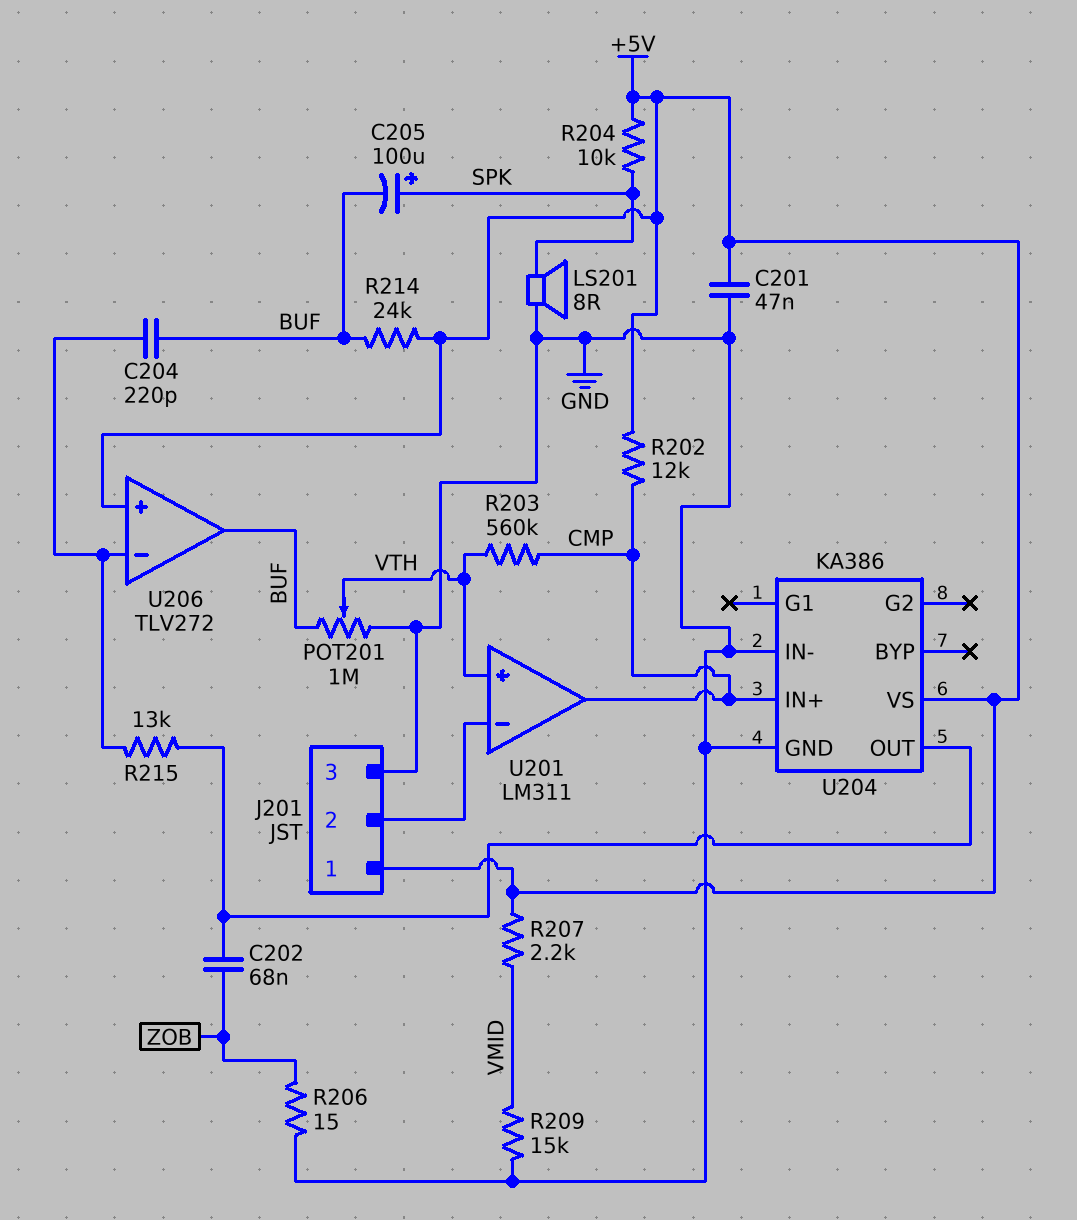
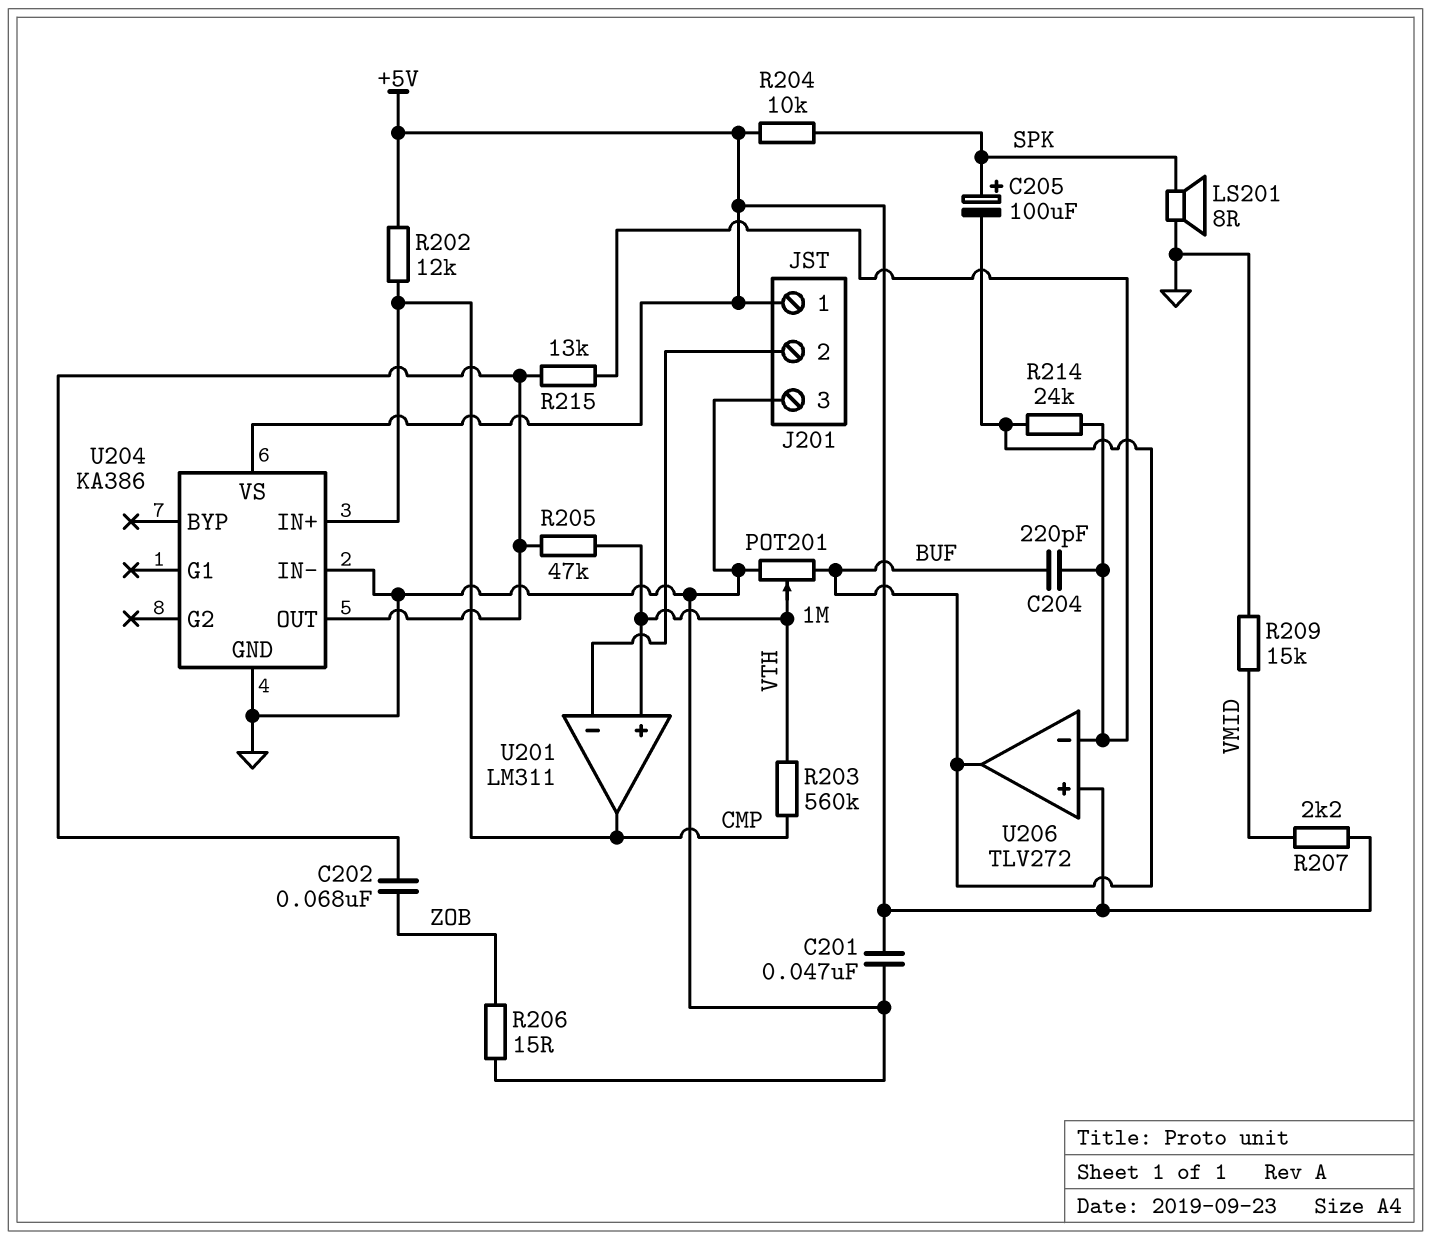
R205: none -> 47k (U204/OUT, VTH)
R214: 24k (+5V, BUF) -> 24k (BUF, U206/in-)

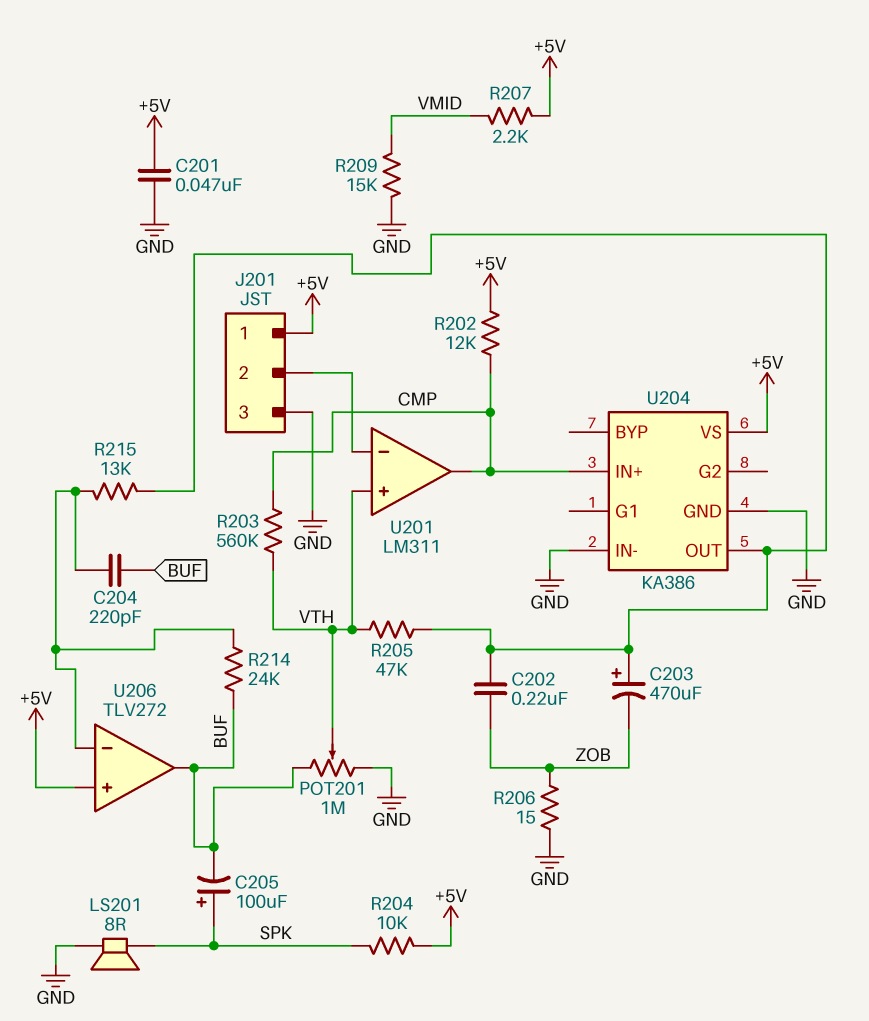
C202: 68nF (U204/OUT, ZOB) -> 220nF (U204/OUT, ZOB)
C203: none -> 470uF (plus U204/OUT, minus ZOB)

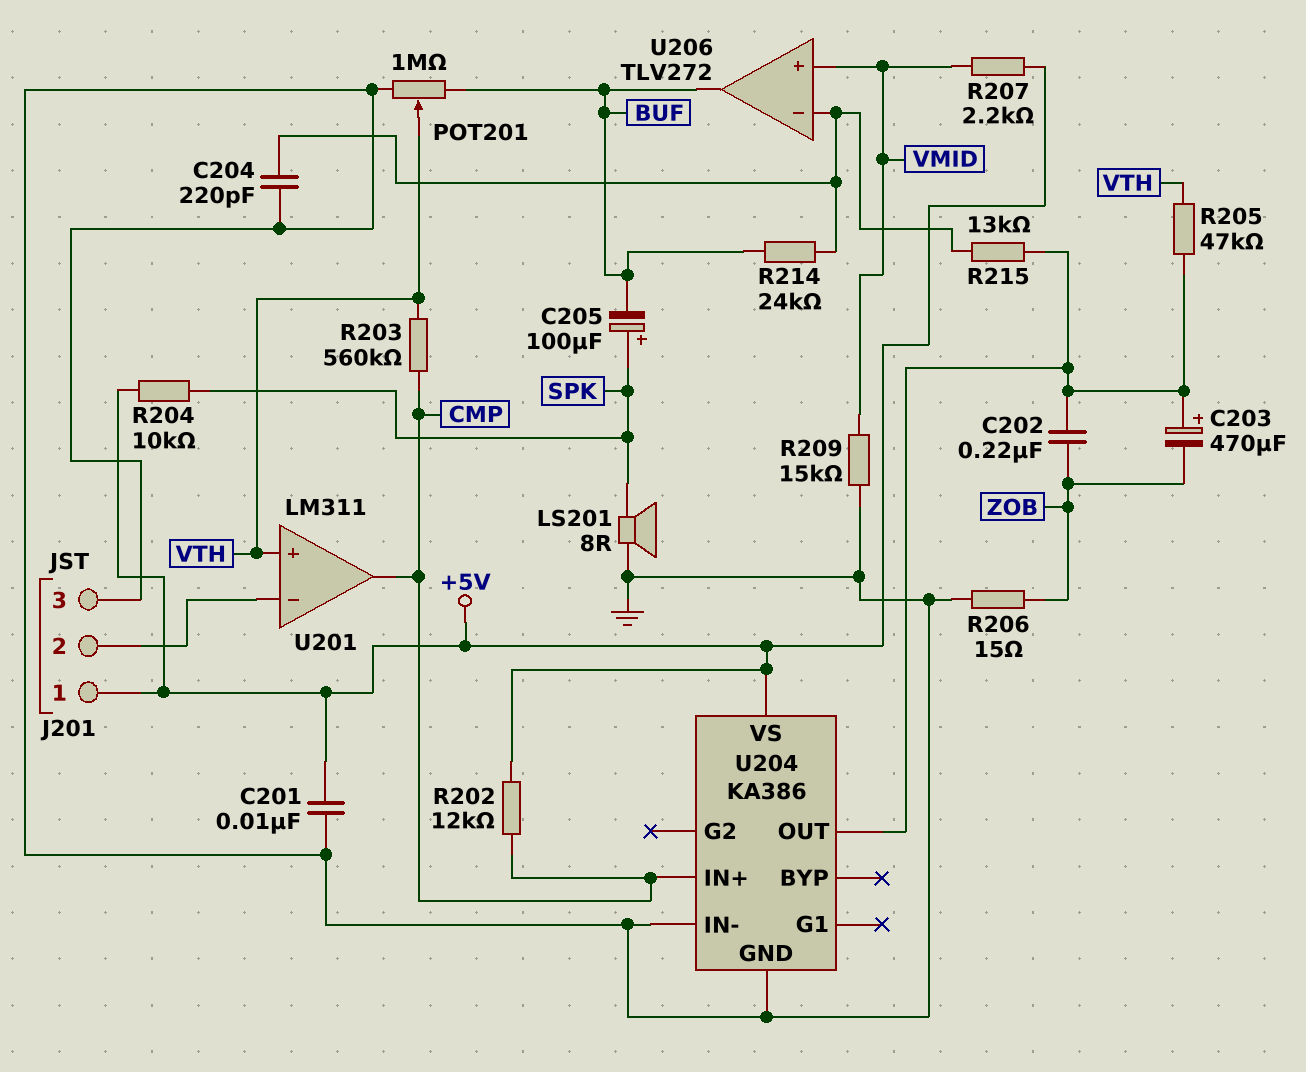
C201: 47nF (+5V, GND) -> 10nF (+5V, GND)
C204: 220pF (BUF, U206/in-) -> 220pF (GND, U206/in-)
U206 pin in+: +5V -> VMID

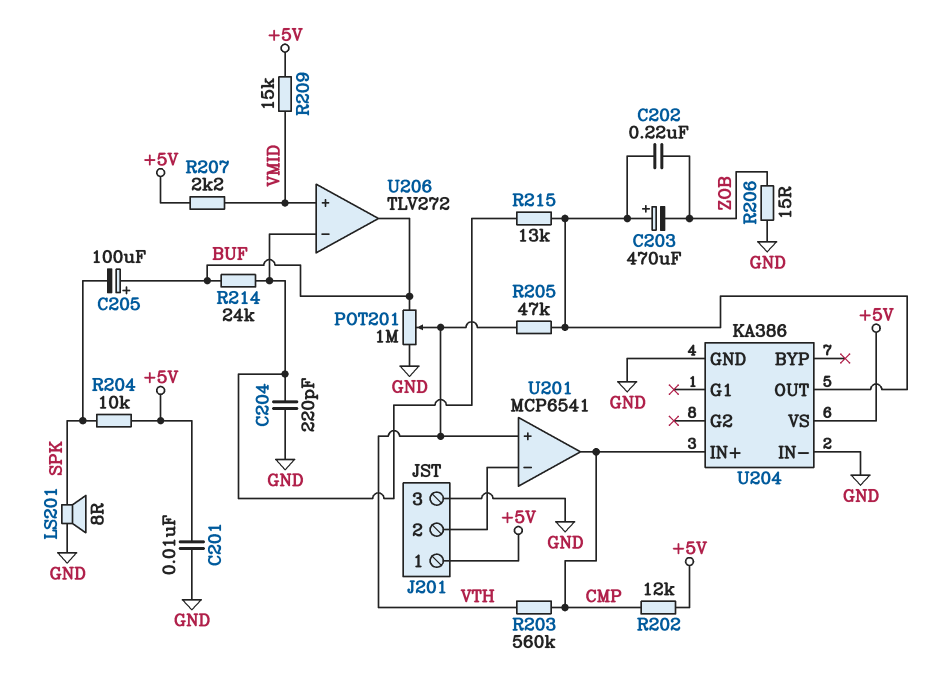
C205: 100uF (plus SPK, minus BUF) -> 100uF (plus BUF, minus SPK)
R209: 15k (GND, VMID) -> 15k (+5V, VMID)
U201: LM311 -> MCP6541

